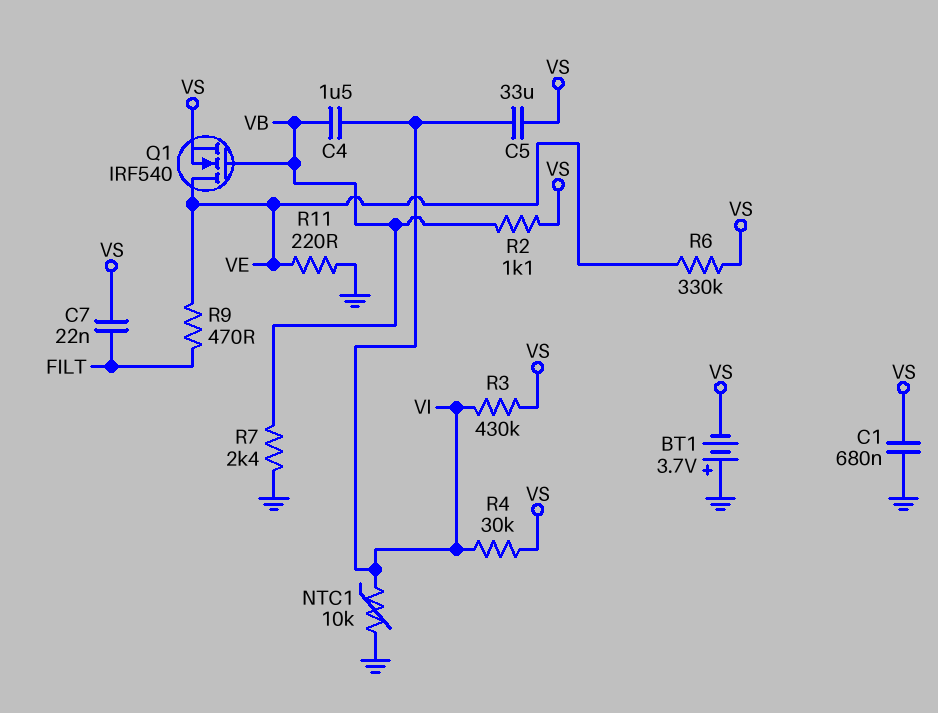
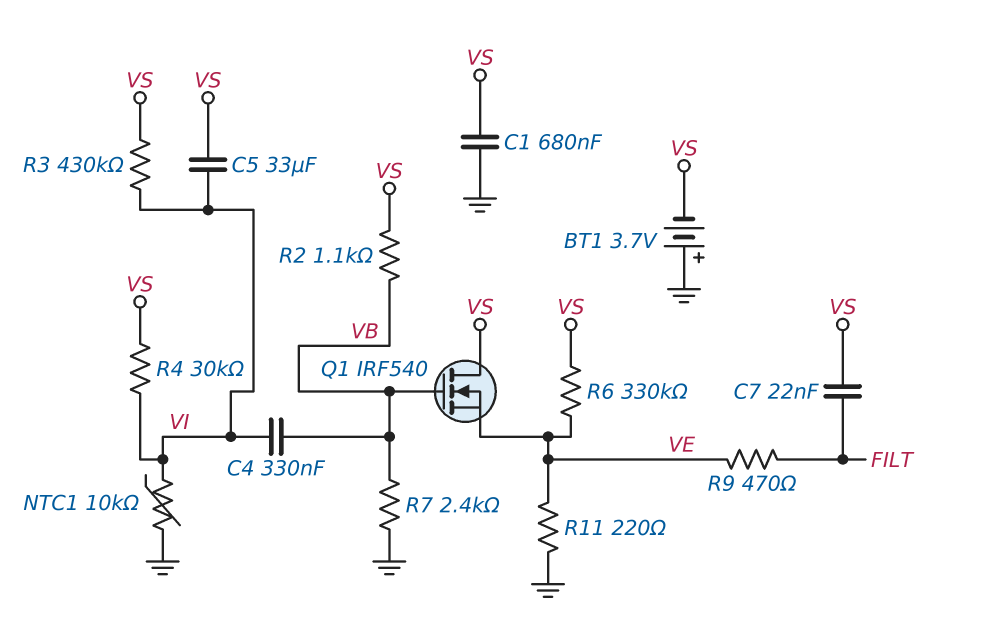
C4: 1.5uF (VB, VI) -> 330nF (VB, VI)
Q1: NMOS IRF540 (G VB, D VE, S VS) -> NMOS IRF540 (G VB, D VS, S VE)

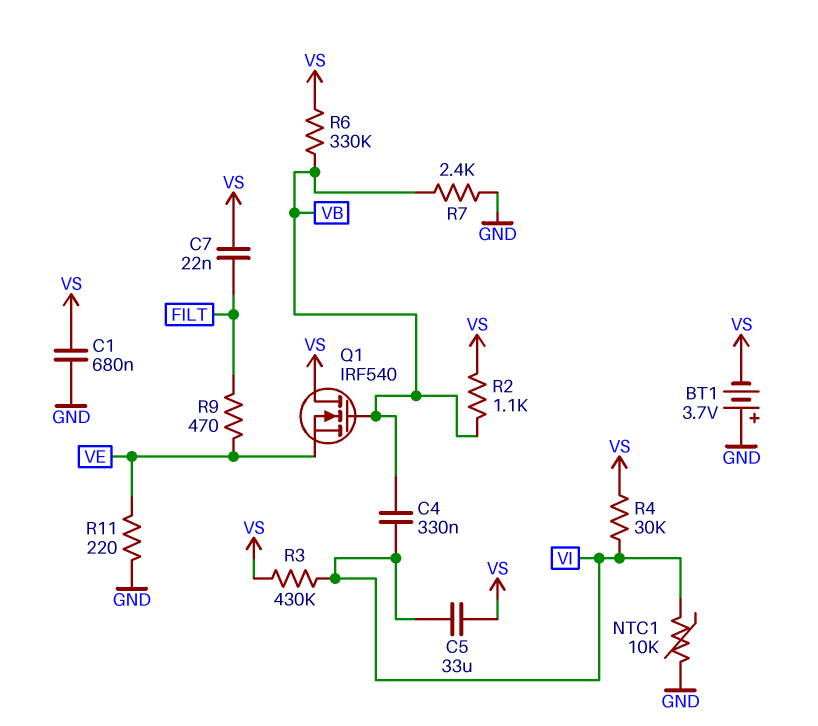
R6: 330k (VE, VS) -> 330k (VB, VS)

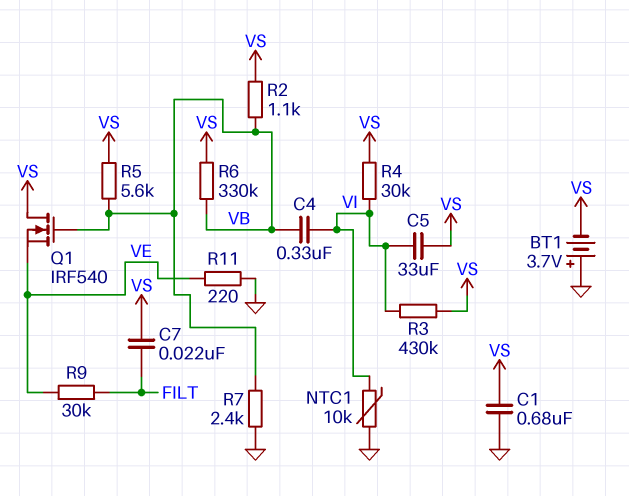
R5: none -> 5.6k (VB, VS)
R9: 470 (FILT, VE) -> 30k (FILT, VE)

